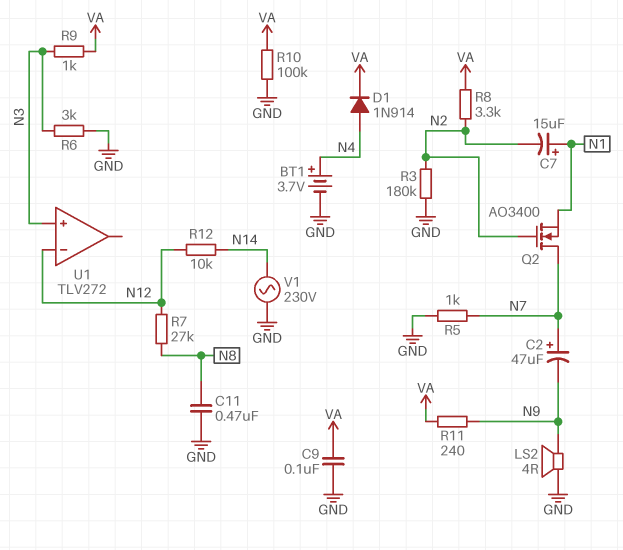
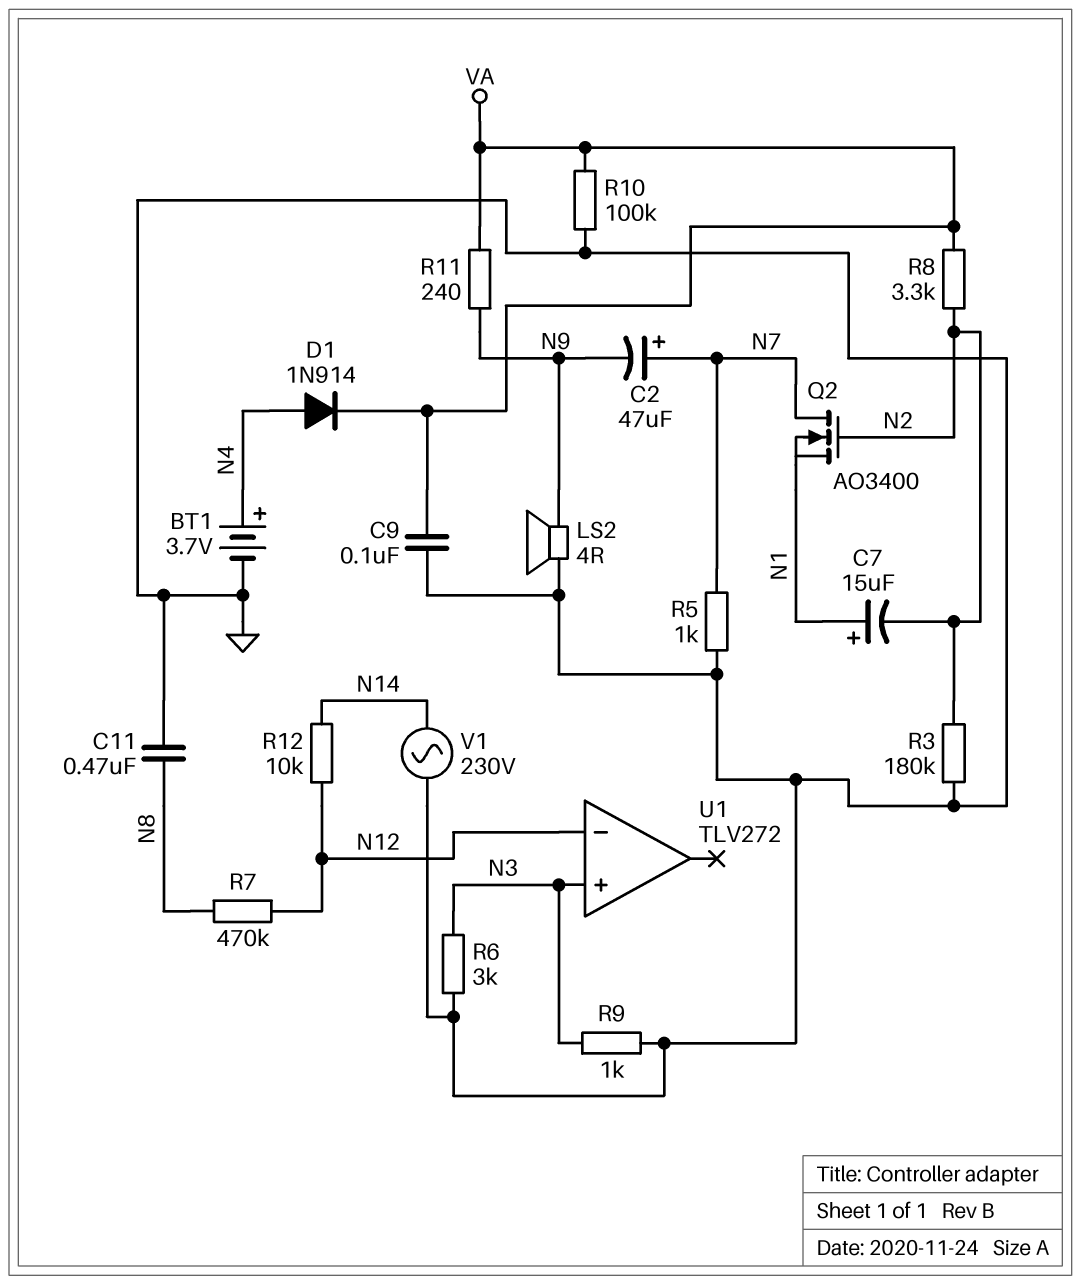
R7: 27k (N8, N12) -> 470k (N8, N12)
R9: 1k (N3, VA) -> 1k (GND, N3)

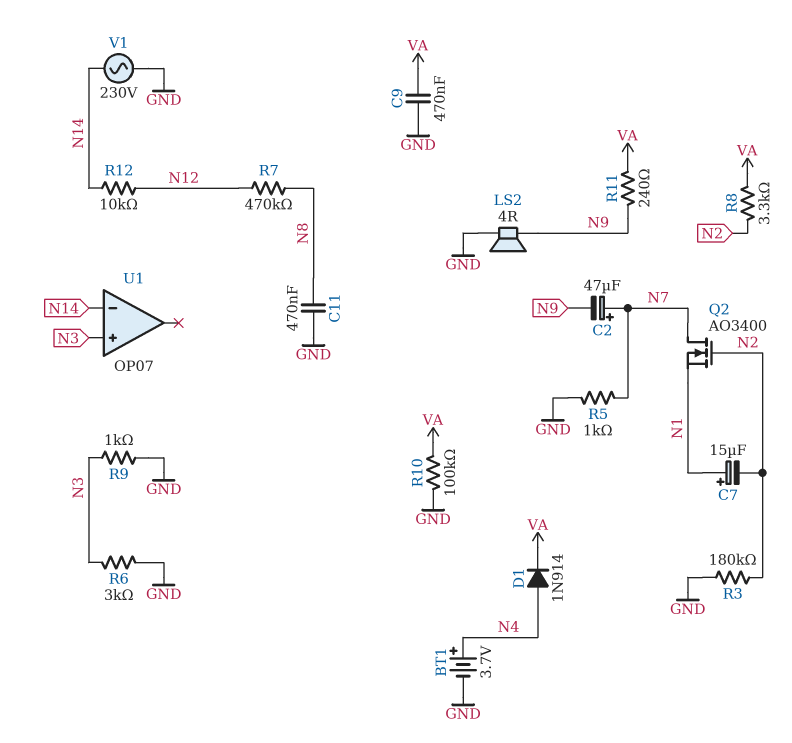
C9: 100nF (GND, VA) -> 470nF (GND, VA)
U1: TLV272 -> OP07
U1 pin in-: N12 -> N14

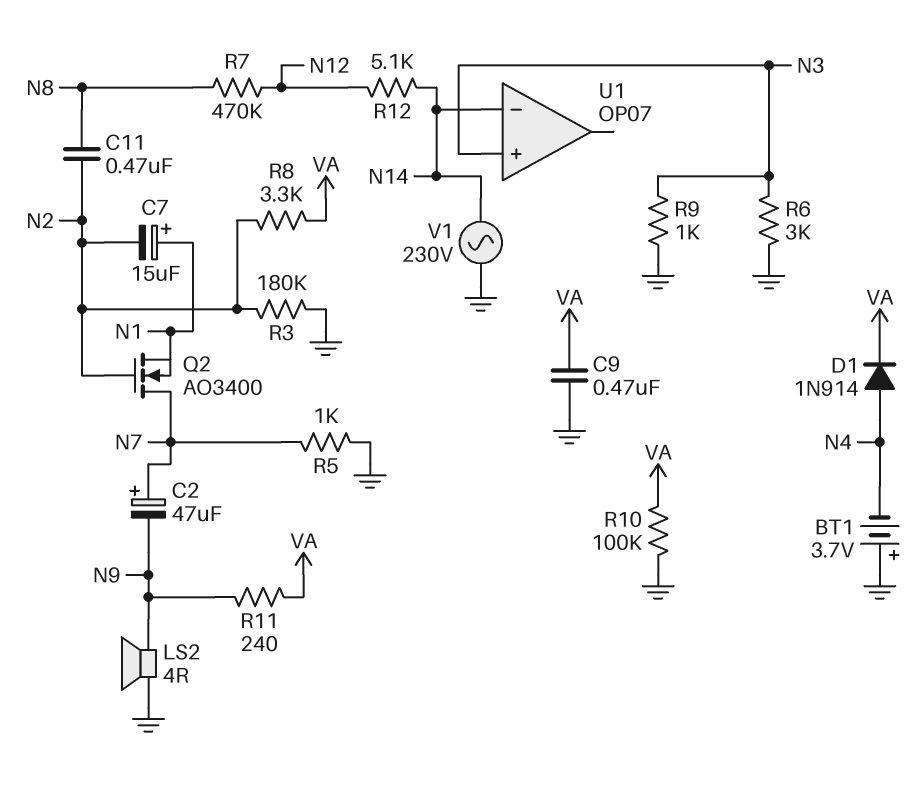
BT1: 3.7V (plus N4, minus GND) -> 3.7V (plus GND, minus N4)
C11: 470nF (GND, N8) -> 470nF (N2, N8)
R12: 10k (N12, N14) -> 5.1k (N12, N14)

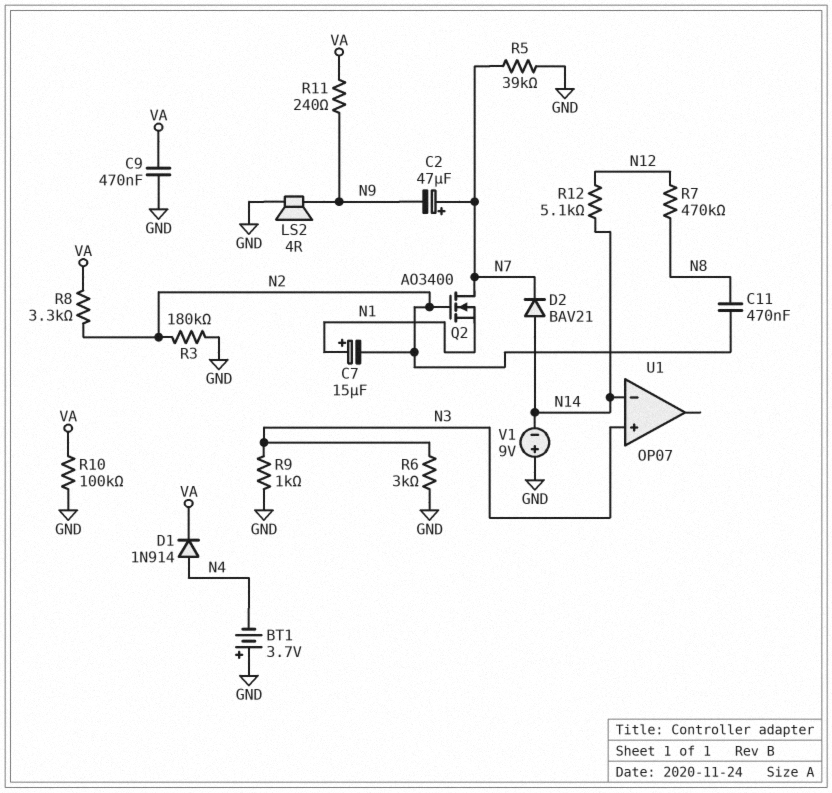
D2: none -> diode BAV21 (A N14, K N7)
R5: 1k (GND, N7) -> 39k (GND, N7)
V1: AC 230V (GND, N14) -> 9V (plus GND, minus N14)

